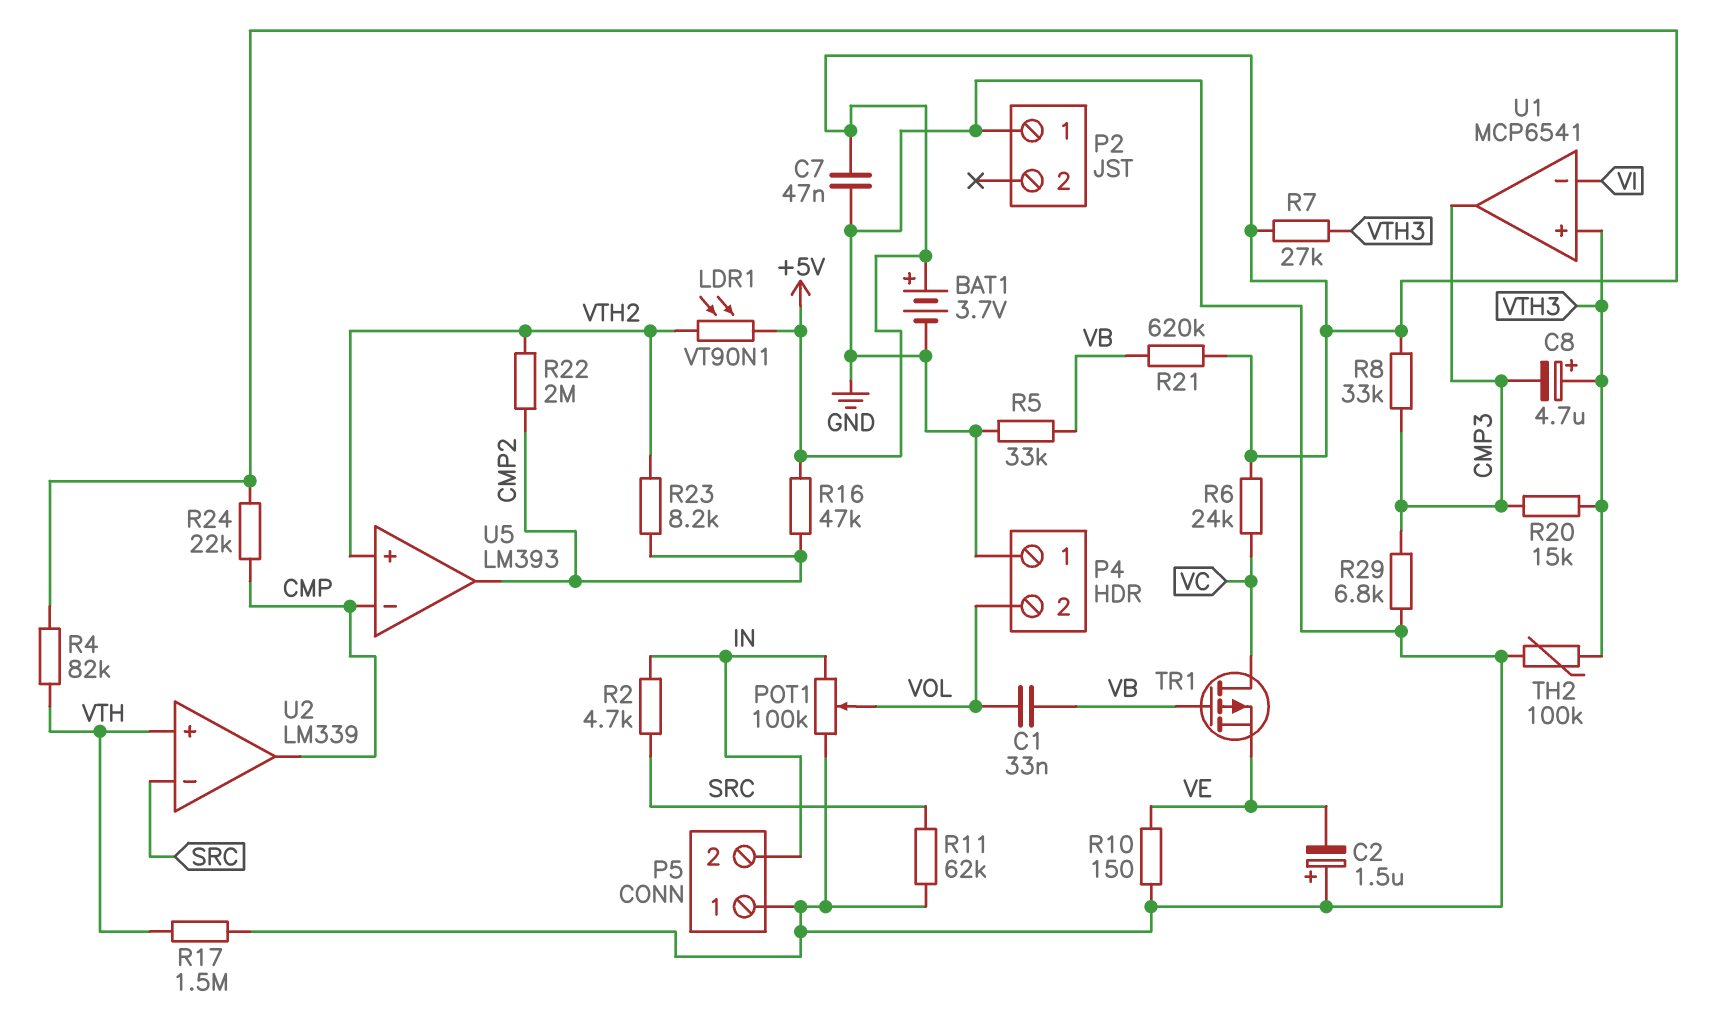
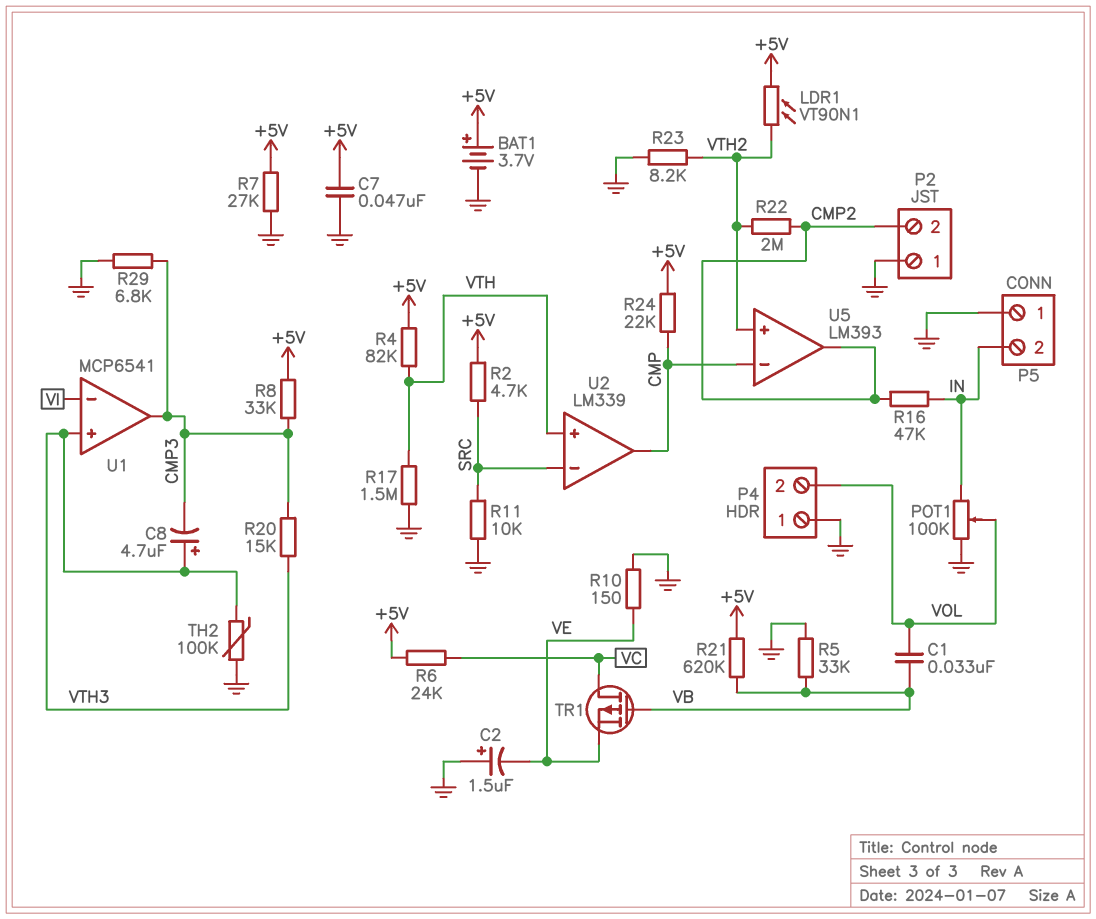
P2 pin 2: none -> CMP2
R2: 4.7k (IN, SRC) -> 4.7k (+5V, SRC)
R7: 27k (+5V, VTH3) -> 27k (+5V, GND)
R11: 62k (GND, SRC) -> 10k (GND, SRC)
R16: 47k (+5V, CMP2) -> 47k (CMP2, IN)
R23: 8.2k (CMP2, VTH2) -> 8.2k (GND, VTH2)

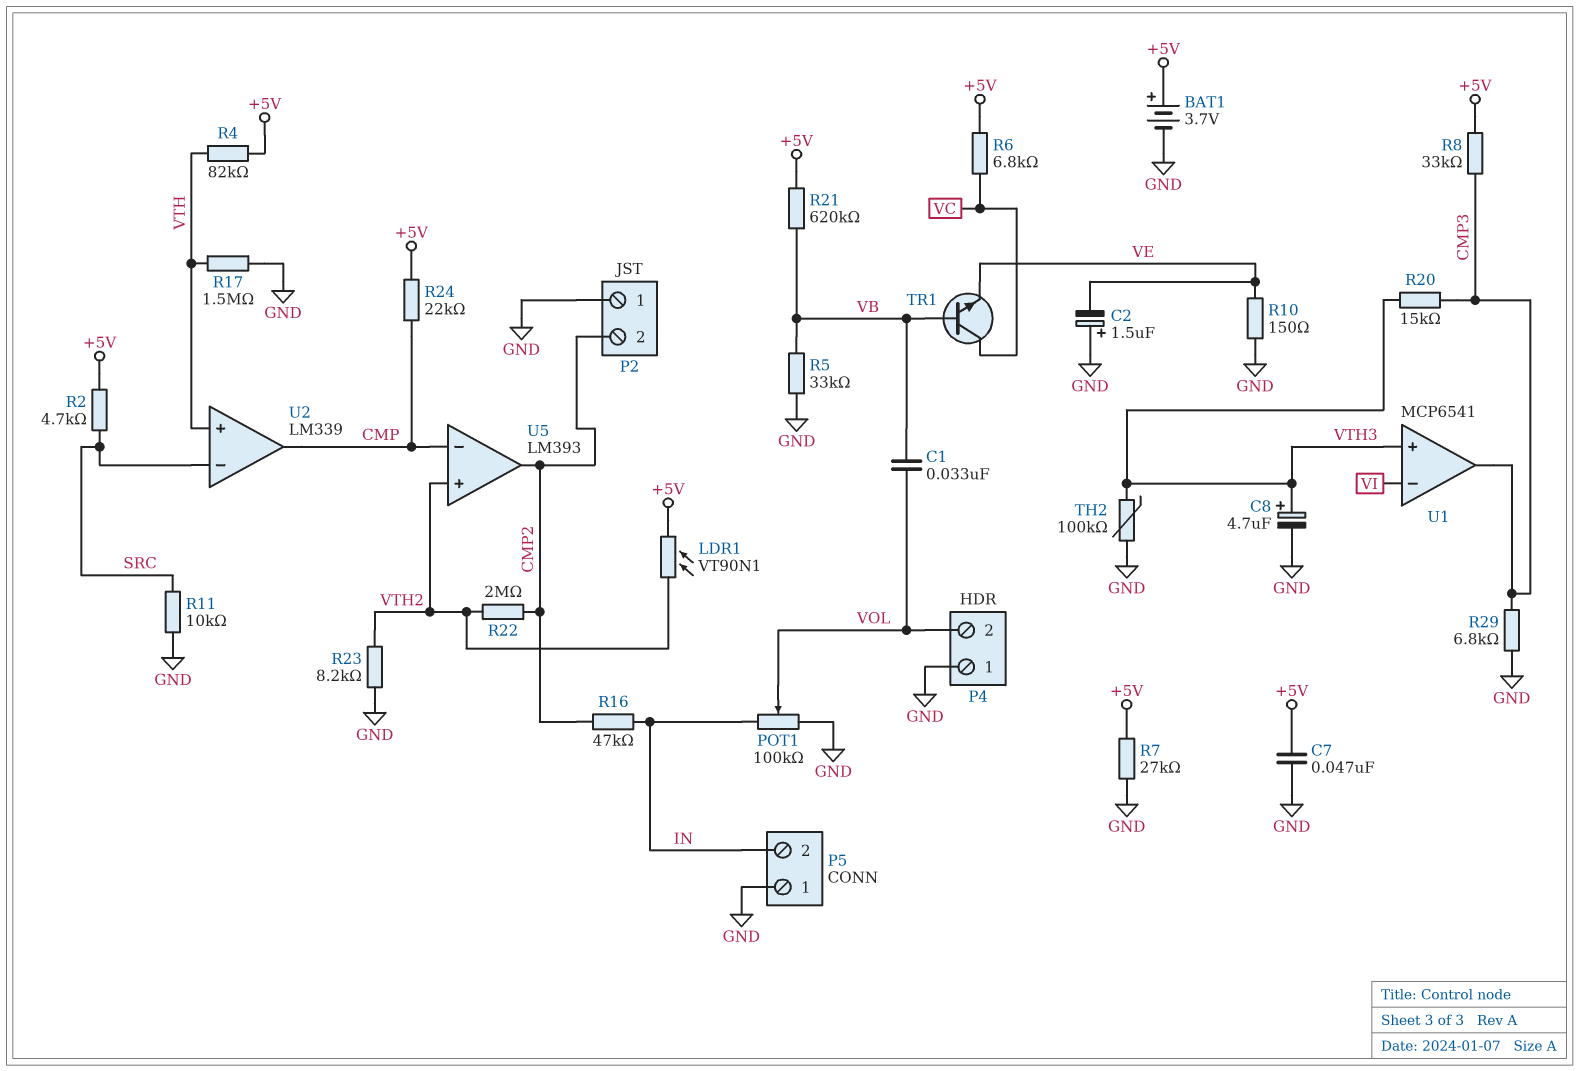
C8: 4.7uF (plus VTH3, minus CMP3) -> 4.7uF (plus VTH3, minus GND)
R6: 24k (+5V, VC) -> 6.8k (+5V, VC)
TR1: PMOS (G VB, D VC, S VE) -> NPN (B VB, C VC, E VE)

